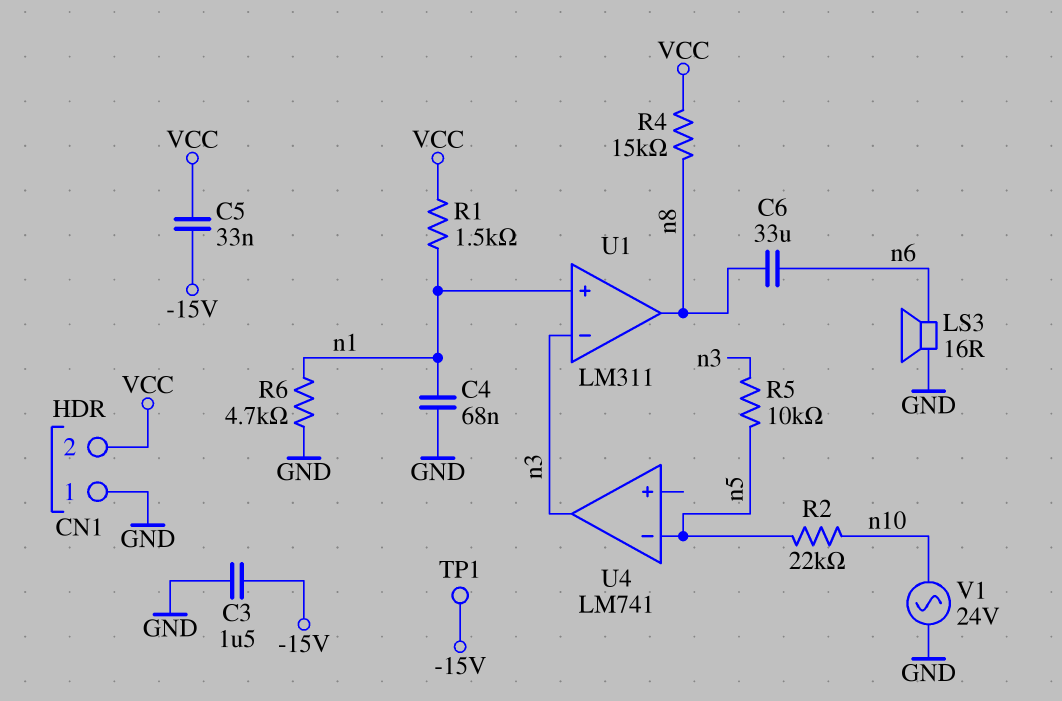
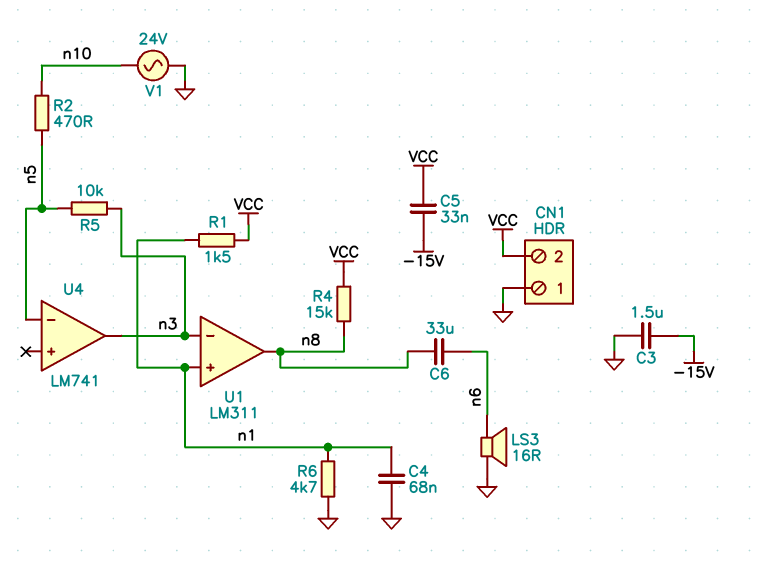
R2: 22k (n5, n10) -> 470 (n5, n10)
TP1: test point (-15V) -> none

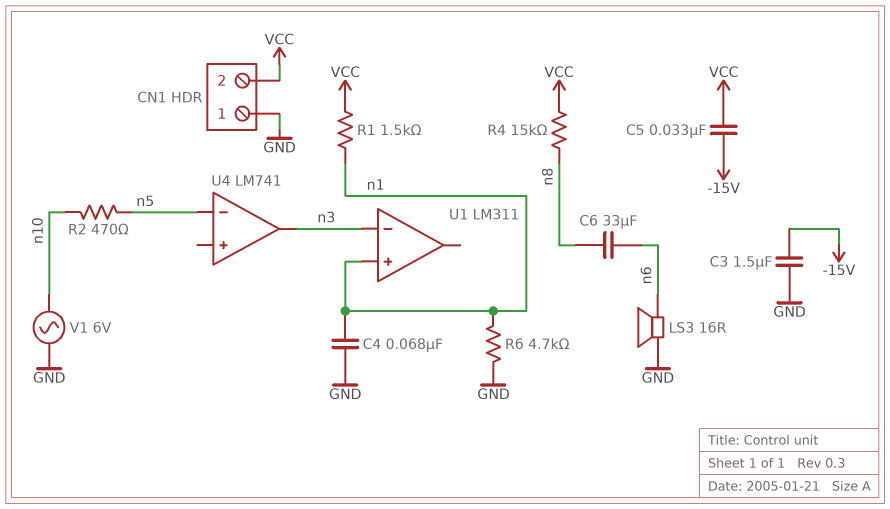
R5: 10k (n3, n5) -> none
U1 pin out: n8 -> none
V1: AC 24V (GND, n10) -> AC 6V (GND, n10)

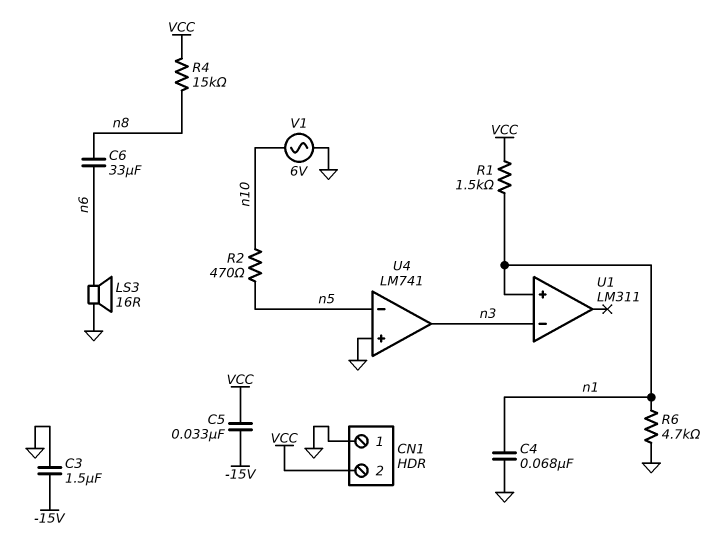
U4 pin in+: none -> GND

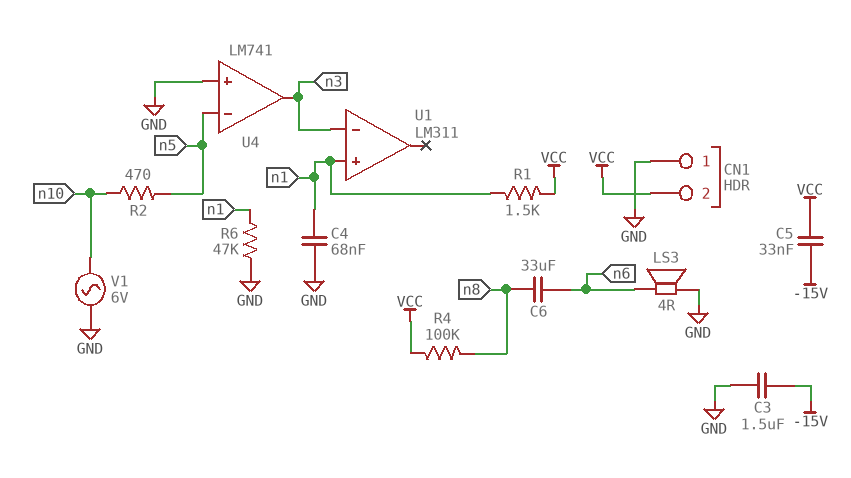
LS3: speaker 16R (GND, n6) -> speaker 4R (GND, n6)
R4: 15k (VCC, n8) -> 100k (VCC, n8)
R6: 4.7k (GND, n1) -> 47k (GND, n1)

